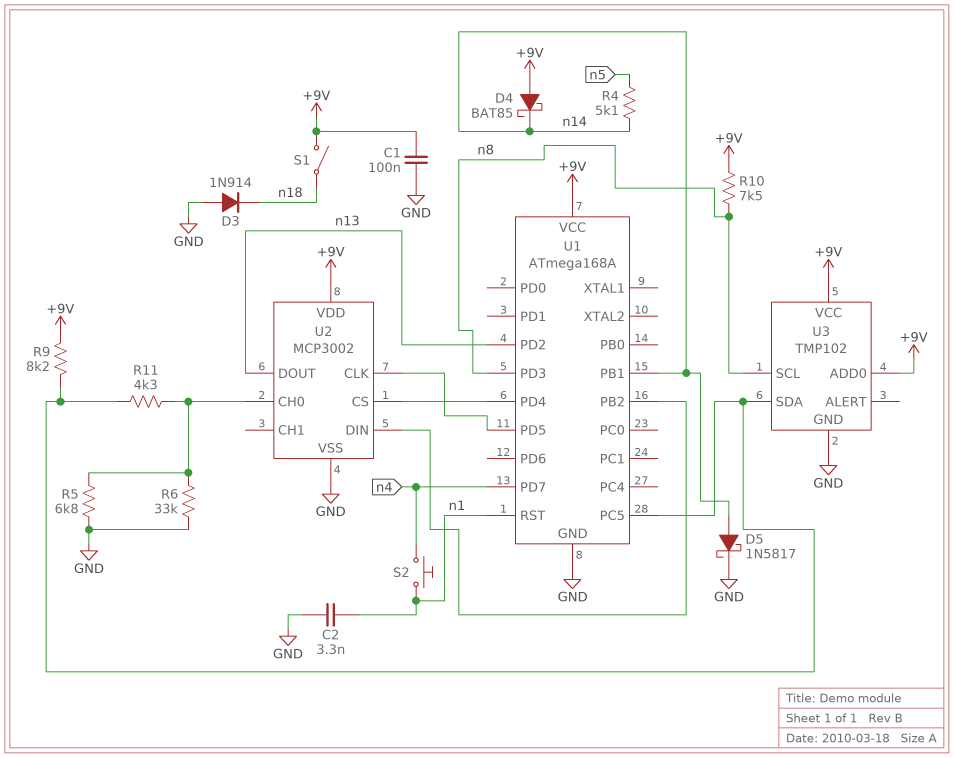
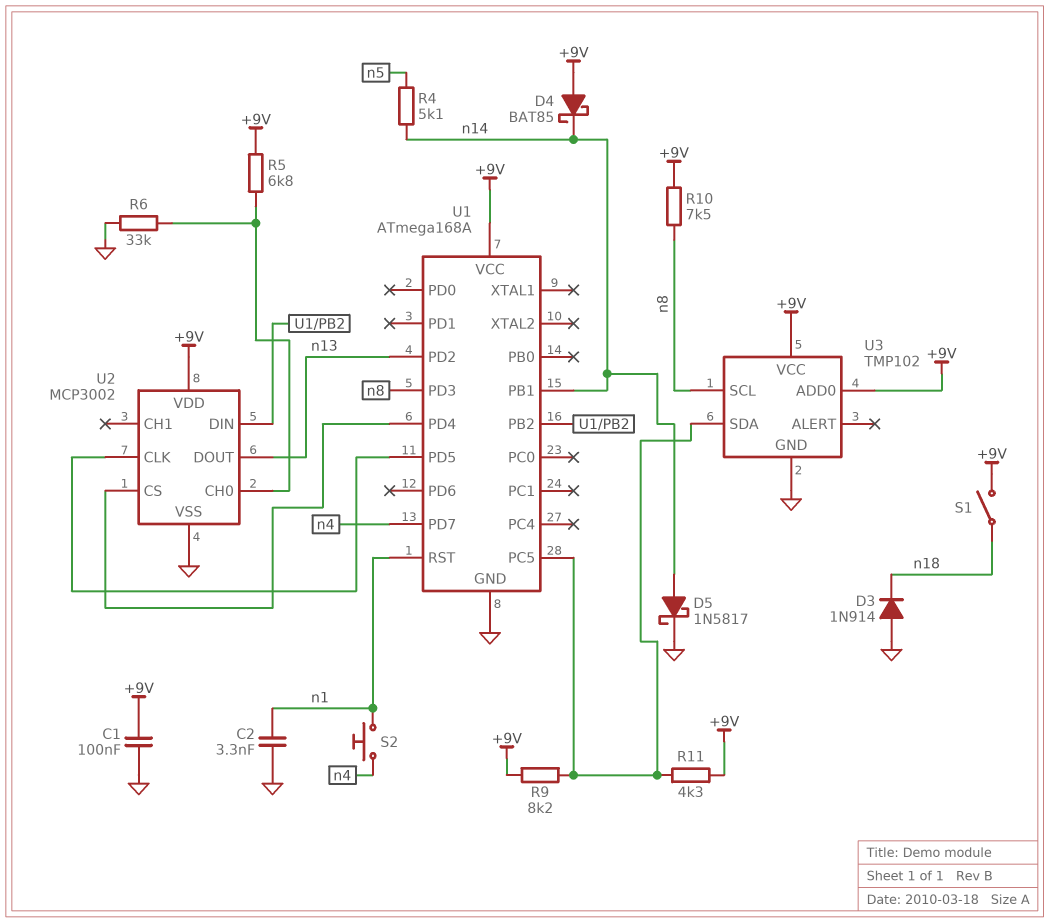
R5: 6.8k (GND, U2/CH0) -> 6.8k (+9V, U2/CH0)
R11: 4.3k (U1/PC5, U2/CH0) -> 4.3k (+9V, U1/PC5)

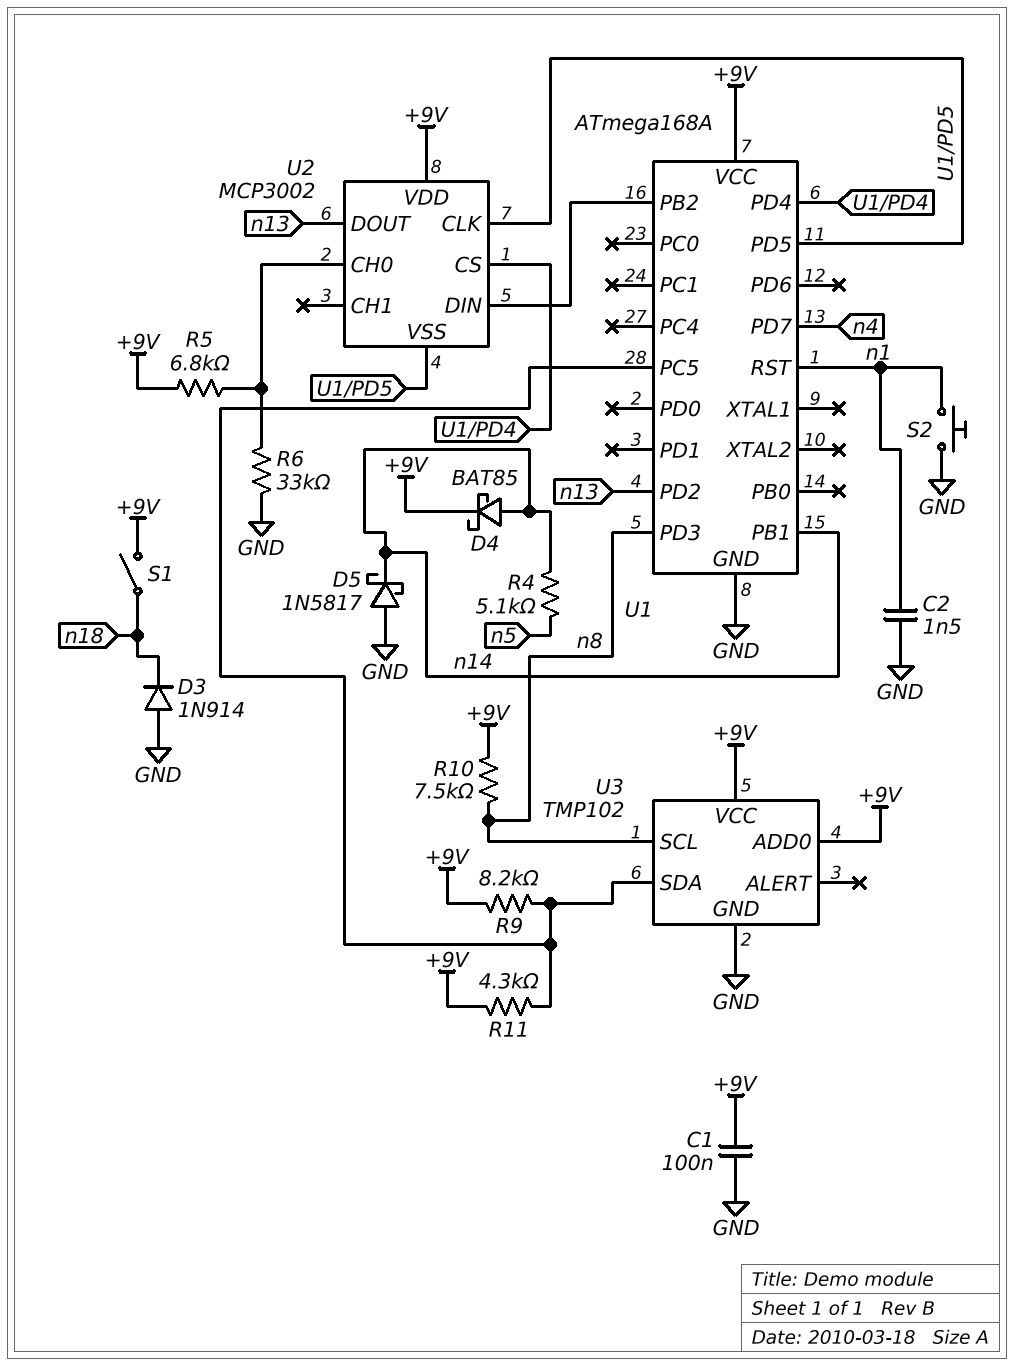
C2: 3.3nF (GND, n1) -> 1.5nF (GND, n1)
D4: schottky BAT85 (A +9V, K n14) -> schottky BAT85 (A n14, K +9V)
D5: schottky 1N5817 (A n14, K GND) -> schottky 1N5817 (A GND, K n14)
S2: button (n1, n4) -> button (GND, n1)
U2 pin VSS: GND -> U1/PD5

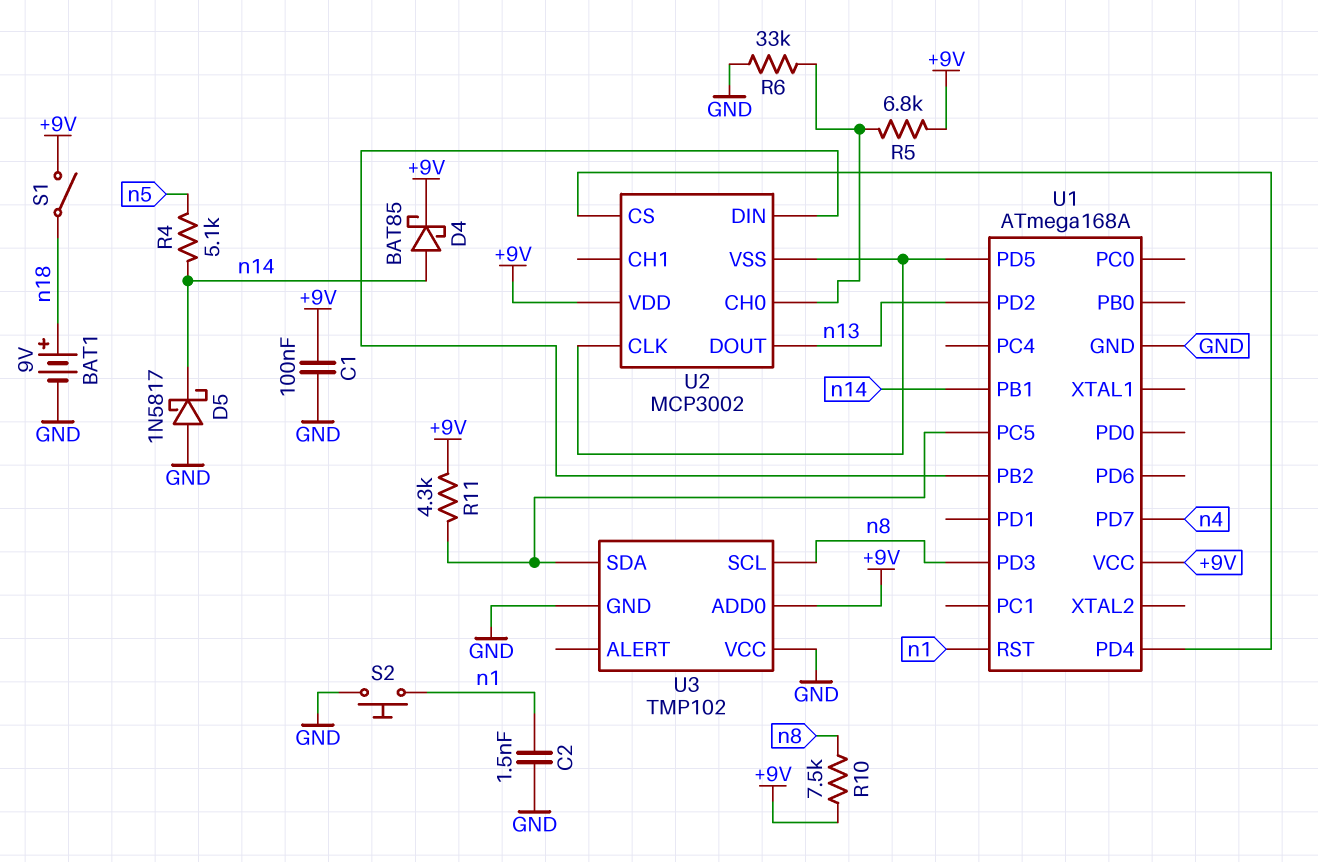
BAT1: none -> 9V (plus n18, minus GND)
D3: diode 1N914 (A GND, K n18) -> none
R9: 8.2k (+9V, U1/PC5) -> none
U3 pin VCC: +9V -> GND

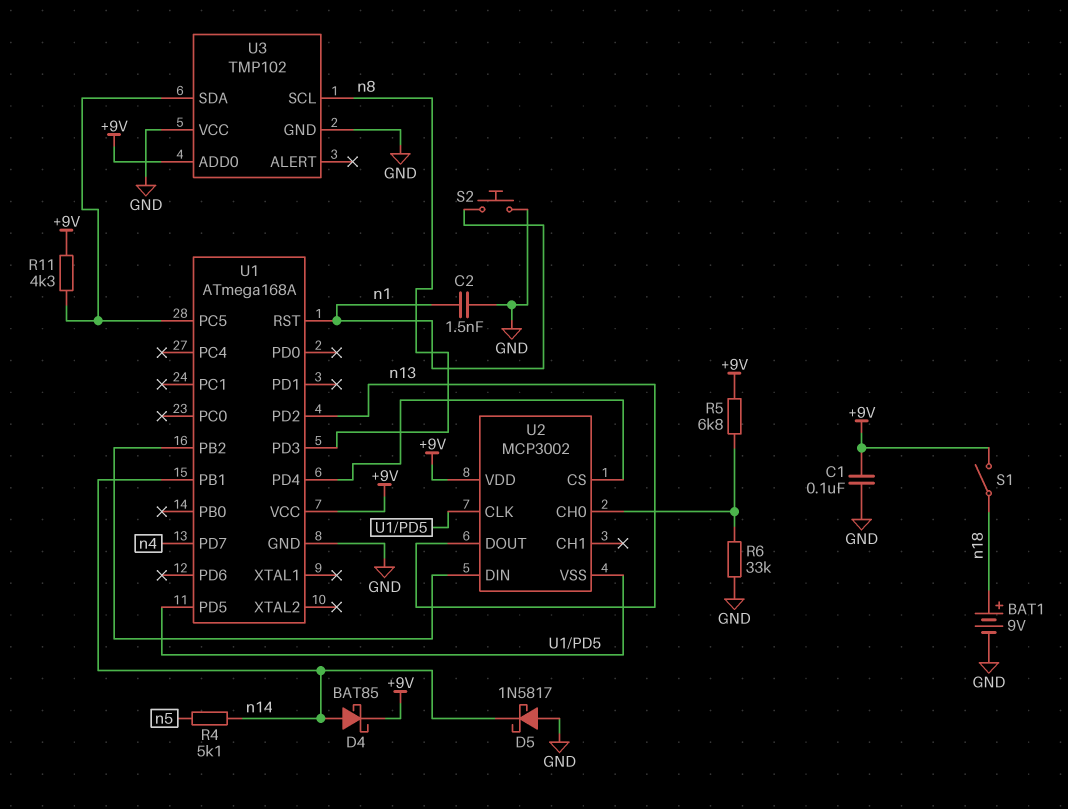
R10: 7.5k (+9V, n8) -> none

